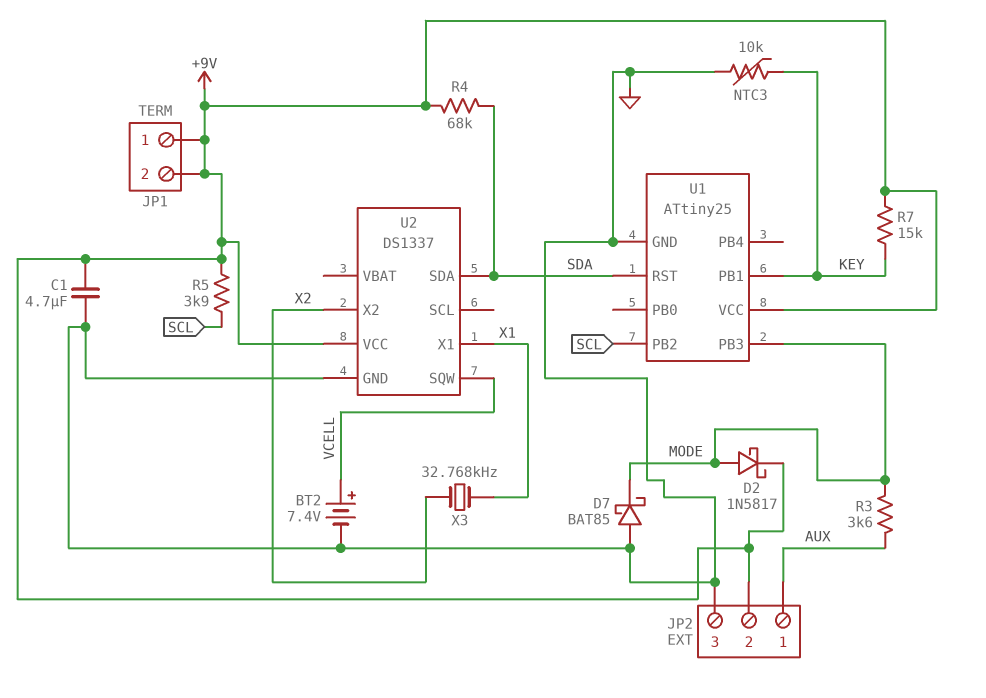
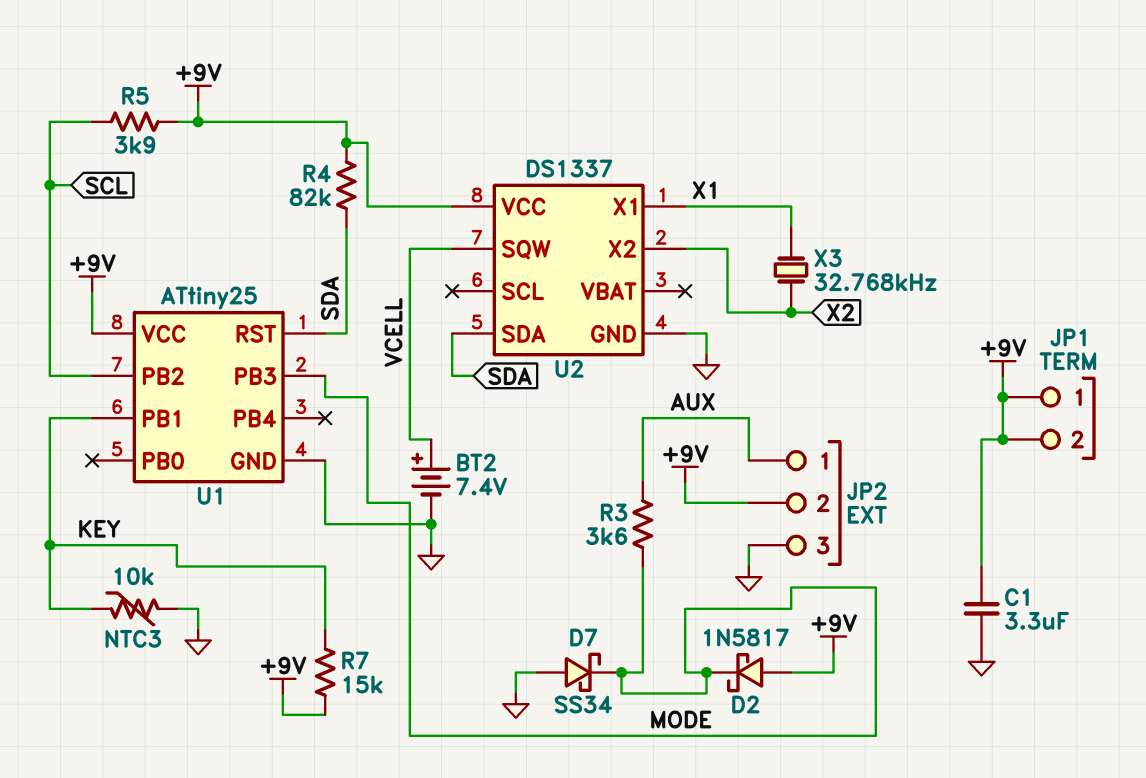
C1: 4.7uF (+9V, GND) -> 3.3uF (+9V, GND)
D2: schottky 1N5817 (A MODE, K +9V) -> schottky 1N5817 (A +9V, K MODE)
D7: schottky BAT85 (A GND, K MODE) -> schottky SS34 (A GND, K MODE)
R4: 68k (+9V, SDA) -> 82k (+9V, SDA)

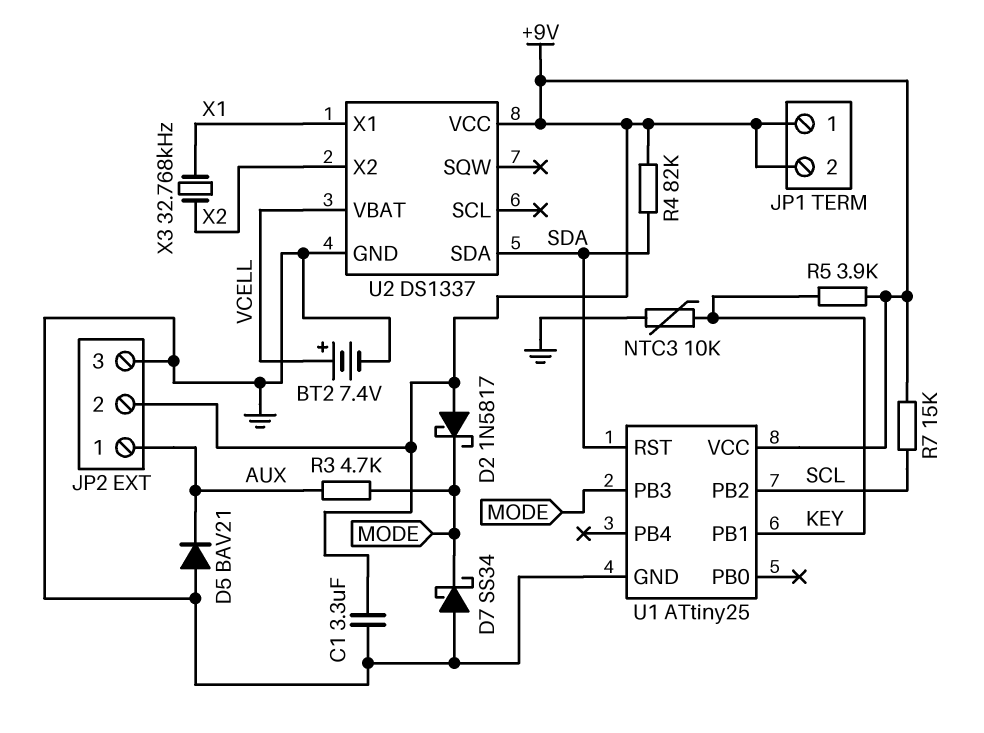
D5: none -> diode BAV21 (A GND, K AUX)
R3: 3.6k (AUX, MODE) -> 4.7k (AUX, MODE)
R5: 3.9k (+9V, SCL) -> 3.9k (+9V, KEY)
R7: 15k (+9V, KEY) -> 15k (+9V, SCL)
U2 pin SQW: VCELL -> none
U2 pin VBAT: none -> VCELL

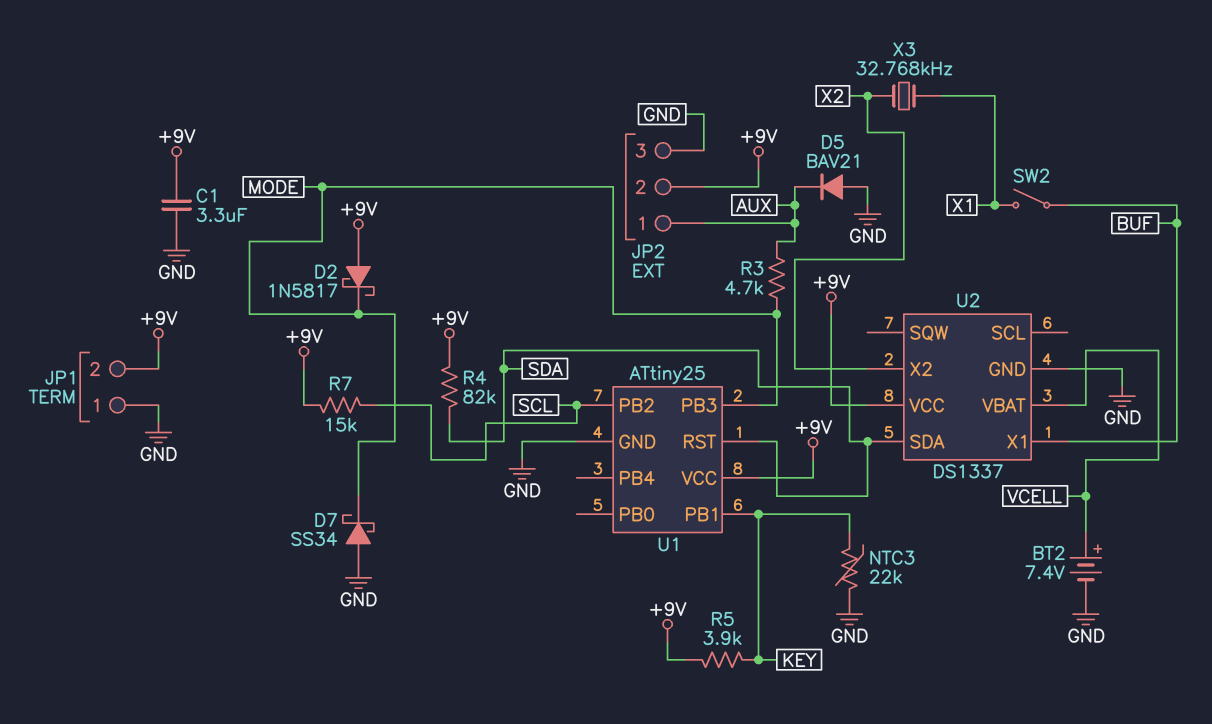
JP1 pin 1: +9V -> GND
NTC3: 10k (GND, KEY) -> 22k (GND, KEY)
SW2: none -> switch (BUF, X1)
U2 pin X1: X1 -> BUF

